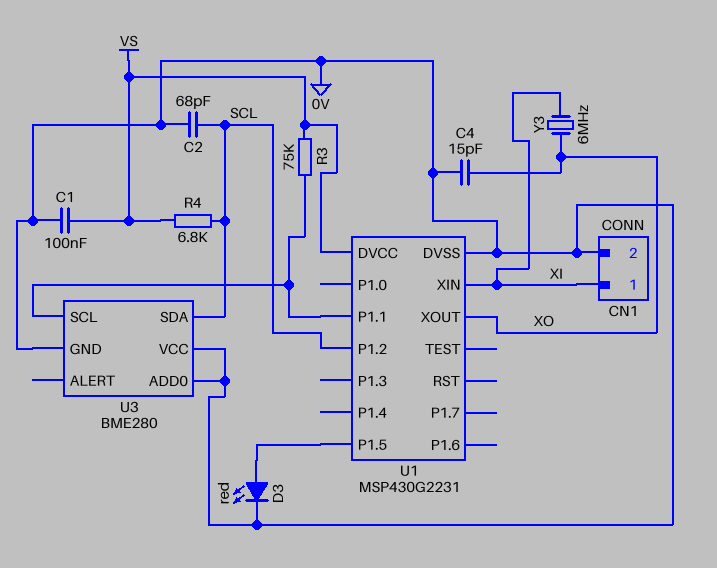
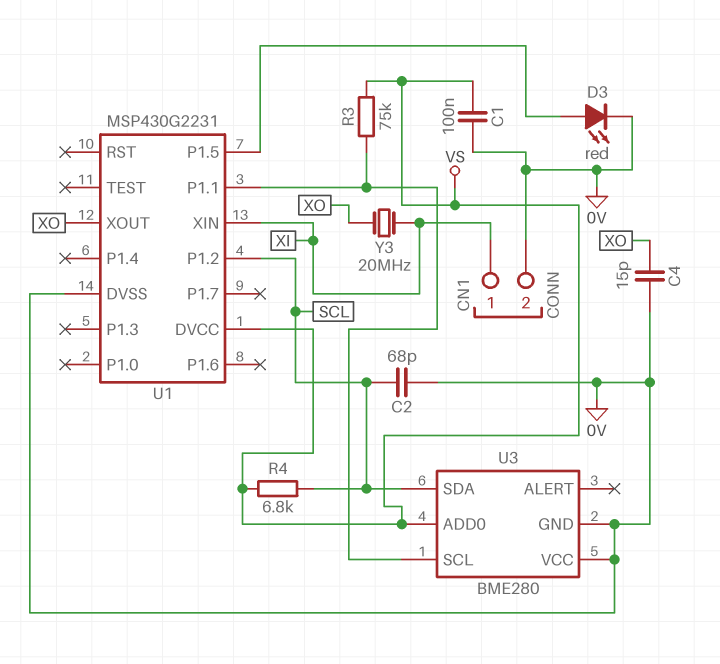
U3 pin ADD0: 0V -> VS
Y3: 6MHz (XI, XO) -> 20MHz (XI, XO)

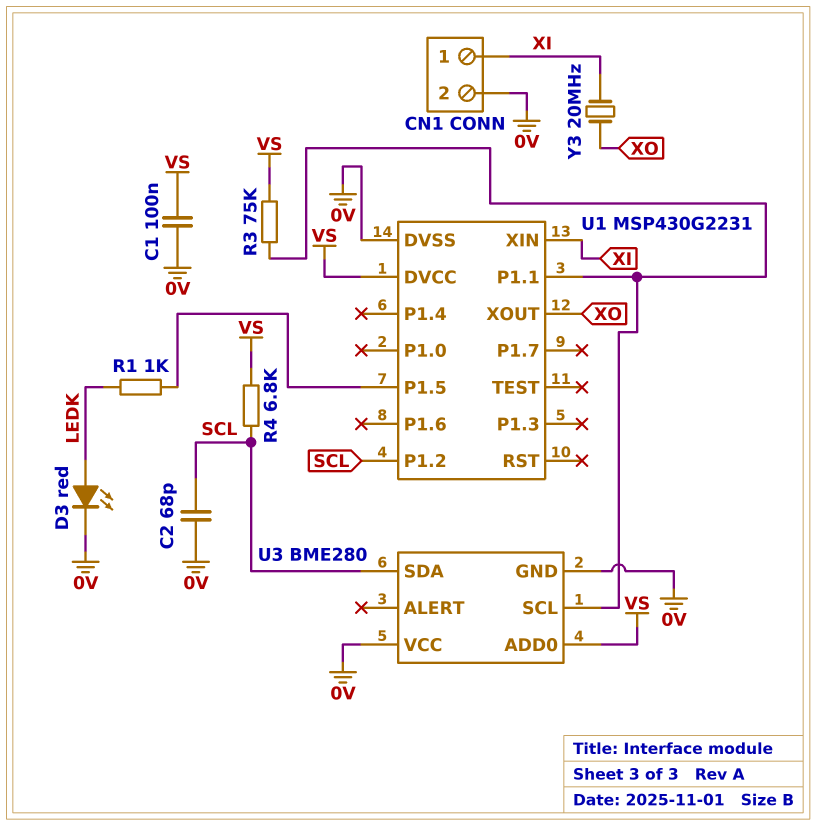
C4: 15pF (0V, XO) -> none
D3: LED red (A U1/P1.5, K 0V) -> LED red (A LEDK, K 0V)
R1: none -> 1k (LEDK, U1/P1.5)

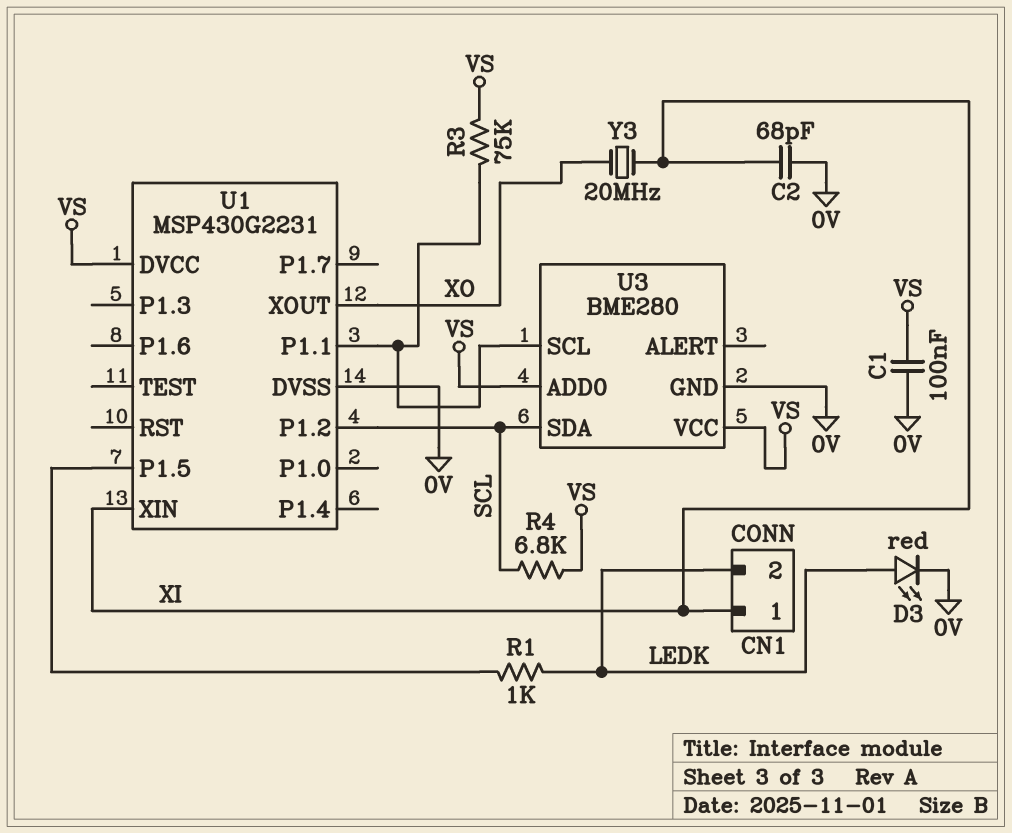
C2: 68pF (0V, SCL) -> 68pF (0V, XI)
CN1 pin 2: 0V -> LEDK
U3 pin VCC: 0V -> VS

